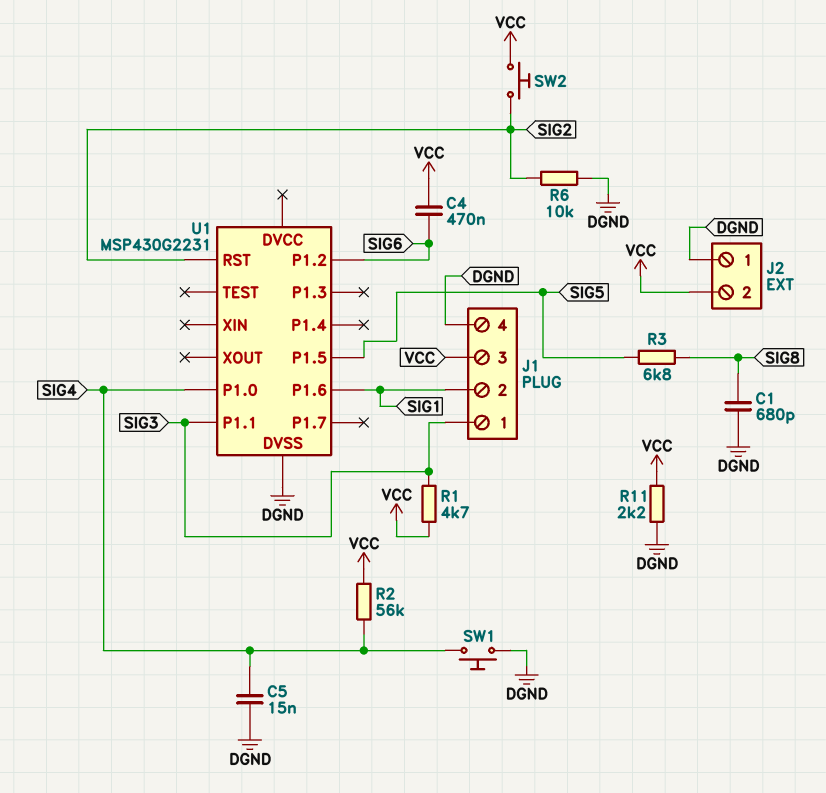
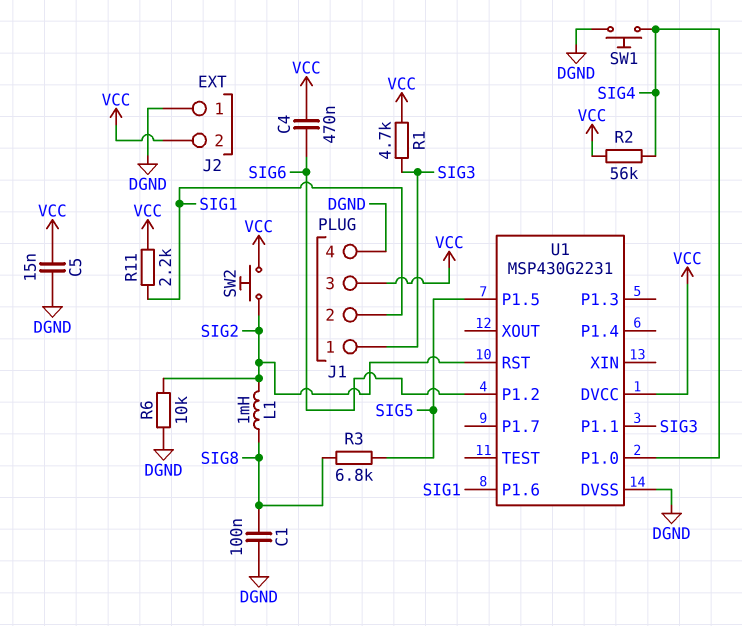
C1: 680pF (DGND, SIG8) -> 100nF (DGND, SIG8)
C5: 15nF (DGND, SIG4) -> 15nF (DGND, VCC)
L1: none -> 1mH (SIG2, SIG8)
R11: 2.2k (DGND, VCC) -> 2.2k (SIG1, VCC)
U1 pin DVCC: none -> VCC

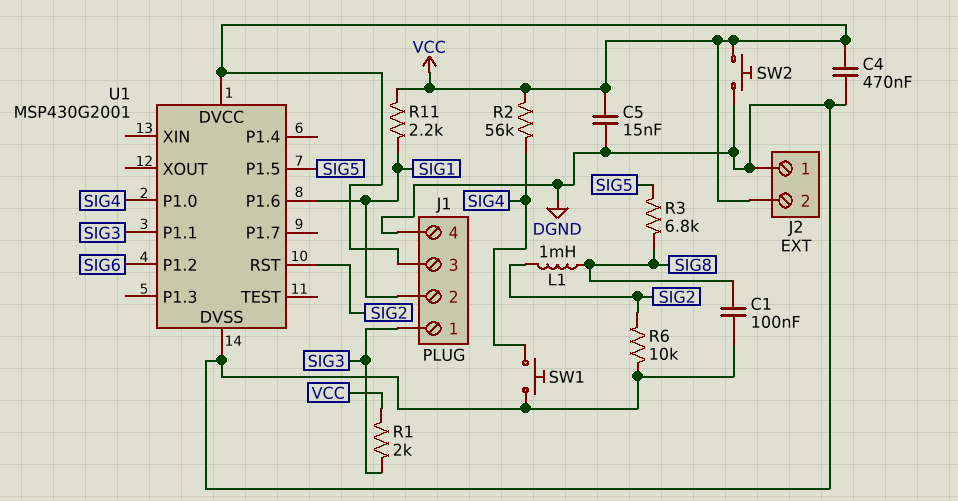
C4: 470nF (SIG6, VCC) -> 470nF (DGND, VCC)
R1: 4.7k (SIG3, VCC) -> 2k (SIG3, VCC)
SW2: button (SIG2, VCC) -> button (DGND, VCC)
U1: MSP430G2231 -> MSP430G2001

